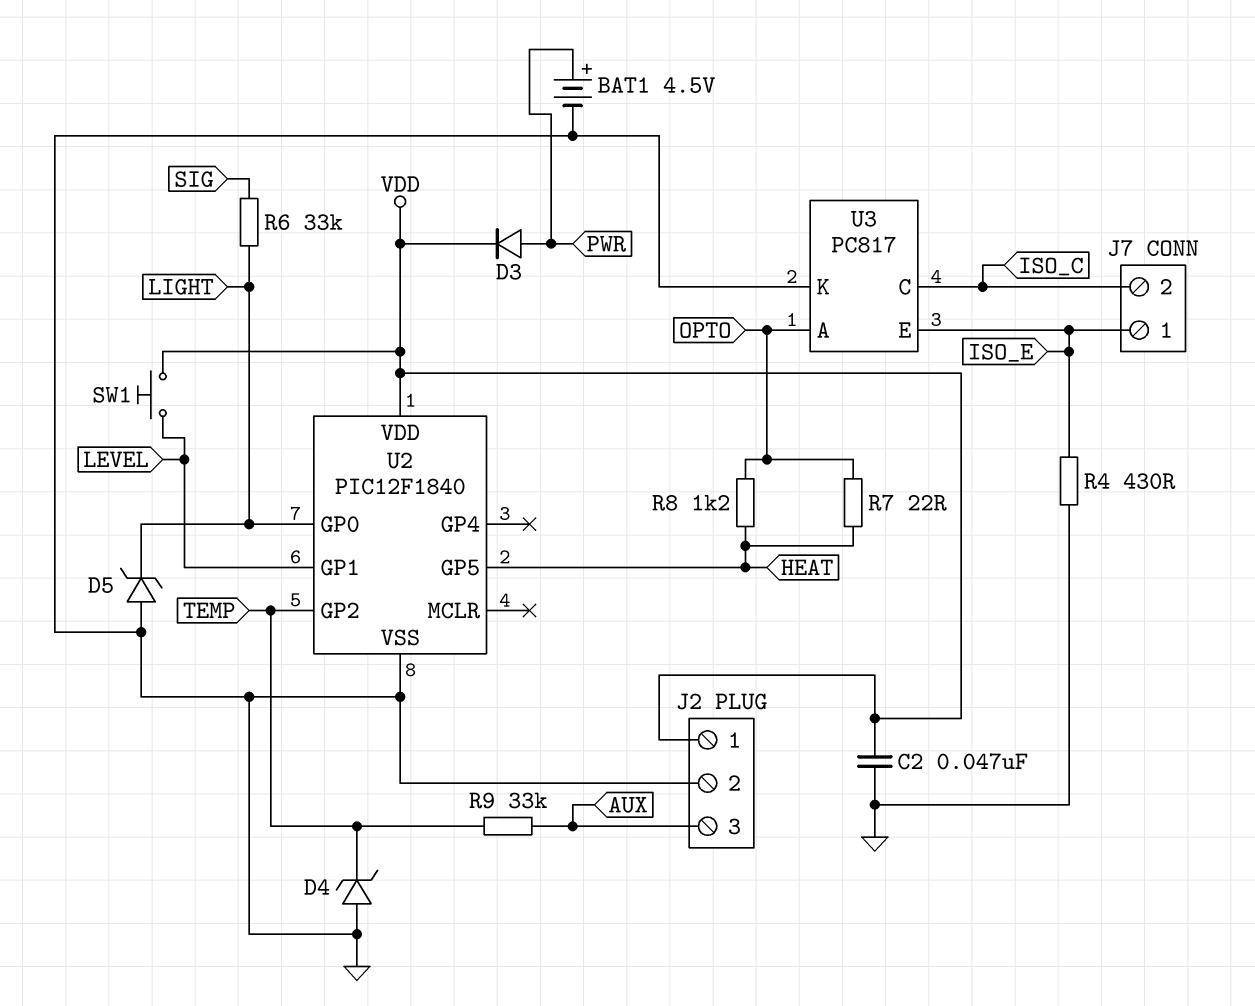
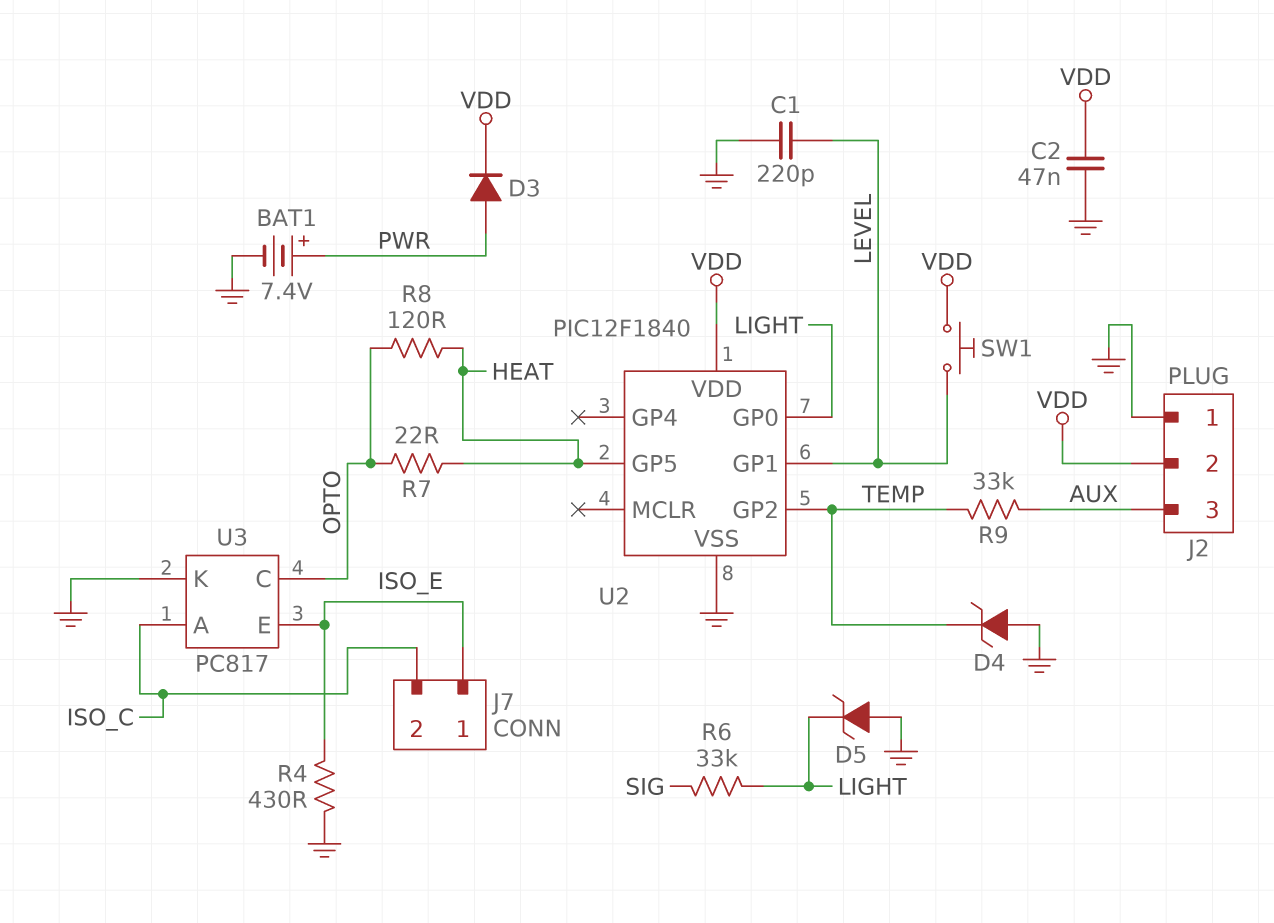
BAT1: 4.5V (plus PWR, minus GND) -> 7.4V (plus PWR, minus GND)
C1: none -> 220pF (GND, LEVEL)
J2 pin 1: VDD -> GND
J2 pin 2: GND -> VDD
R8: 1.2k (HEAT, OPTO) -> 120 (HEAT, OPTO)
U3 pin A: OPTO -> ISO_C
U3 pin C: ISO_C -> OPTO

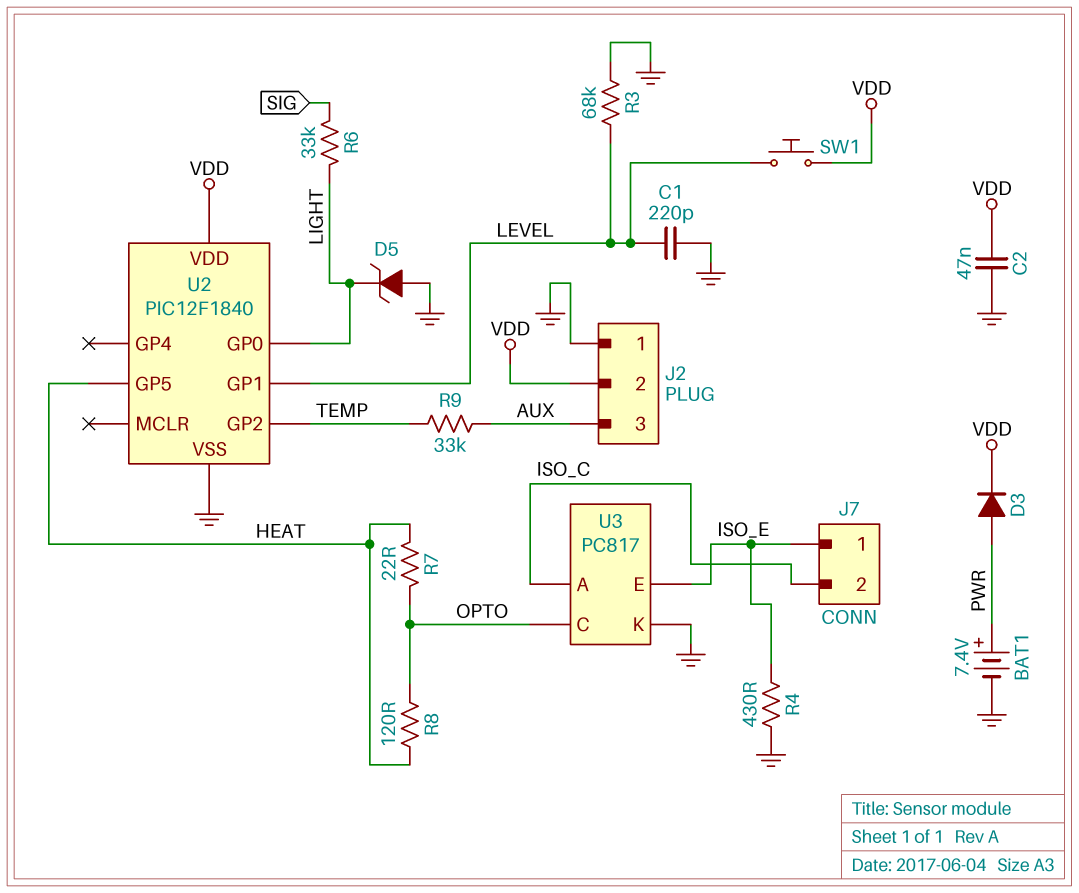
D4: zener (A GND, K TEMP) -> none
R3: none -> 68k (GND, LEVEL)

